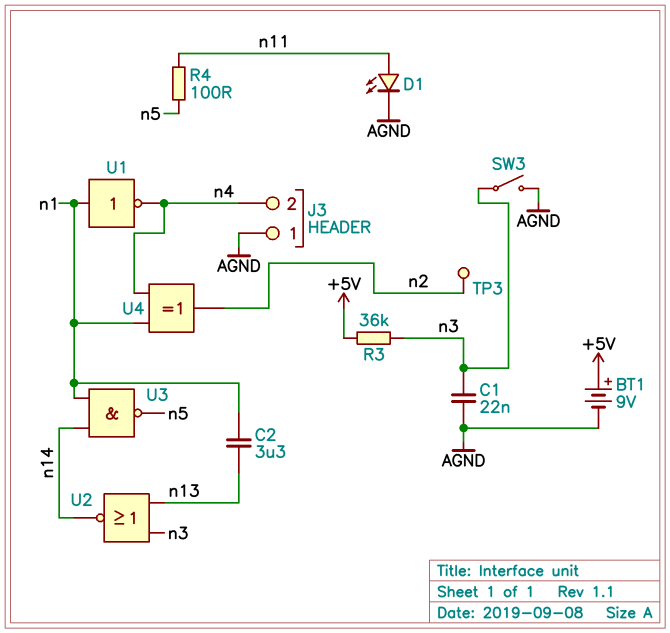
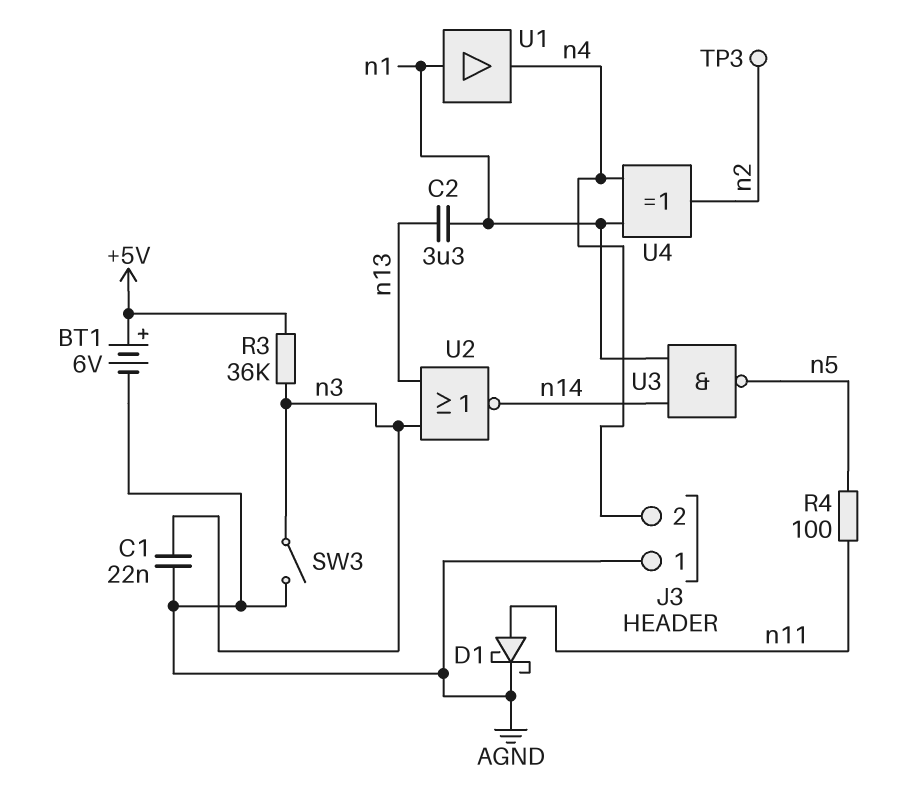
BT1: 9V (plus +5V, minus AGND) -> 6V (plus +5V, minus AGND)
D1: LED (A n11, K AGND) -> schottky (A n11, K AGND)
U1: NOT (in n1, out n4) -> buffer (in n1, out n4)

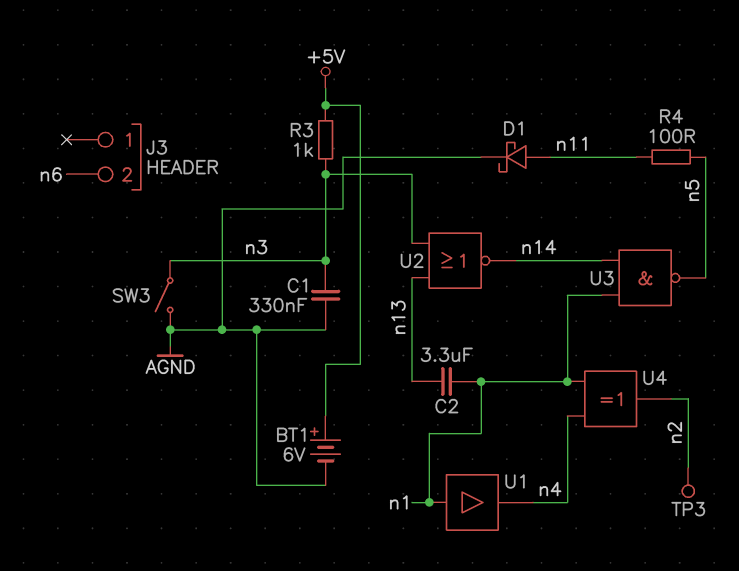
C1: 22nF (AGND, n3) -> 330nF (AGND, n3)
J3 pin 1: AGND -> none
J3 pin 2: n4 -> n6
R3: 36k (+5V, n3) -> 1k (+5V, n3)

